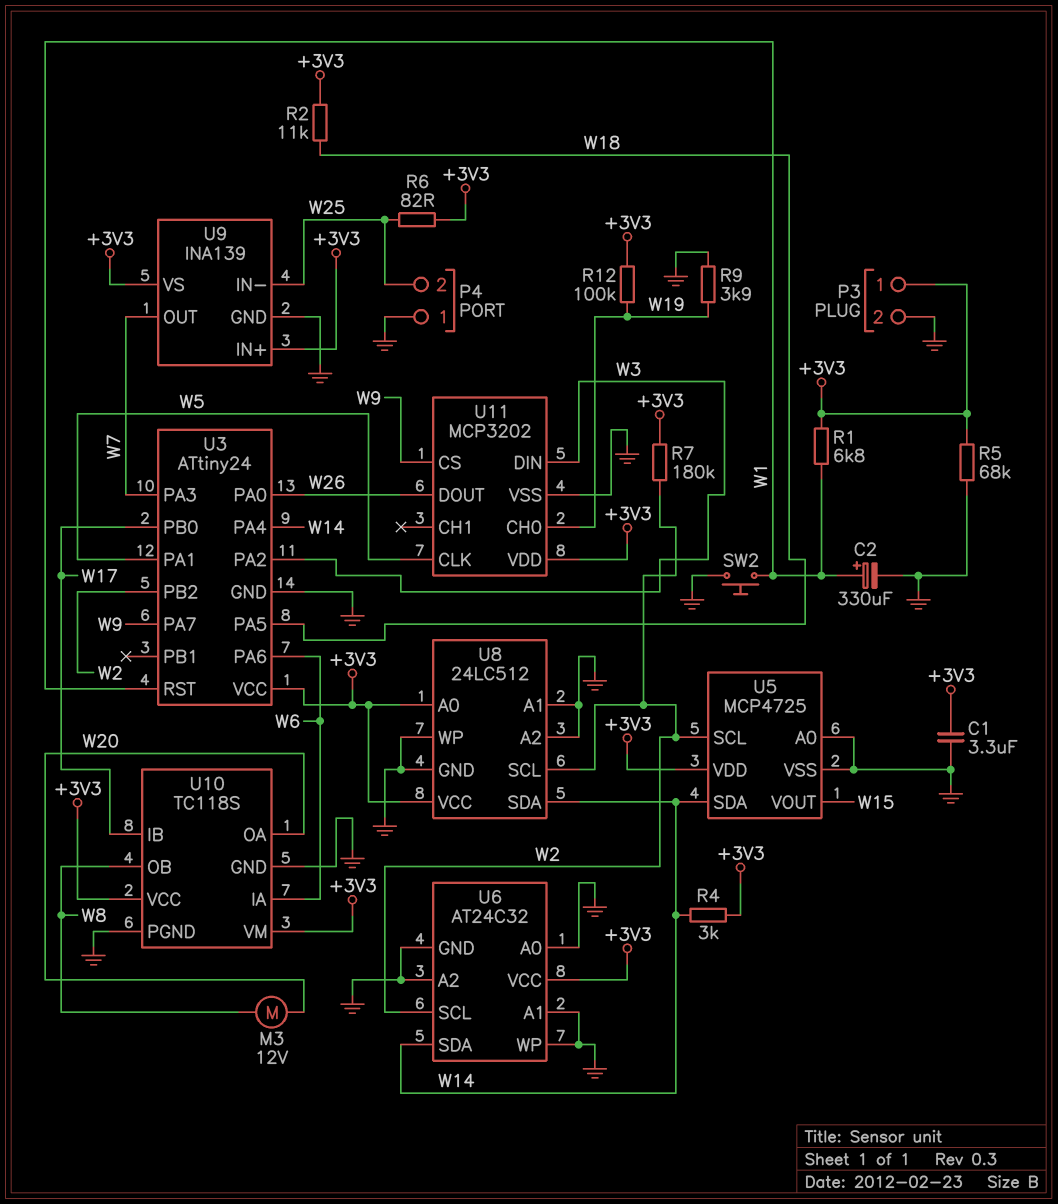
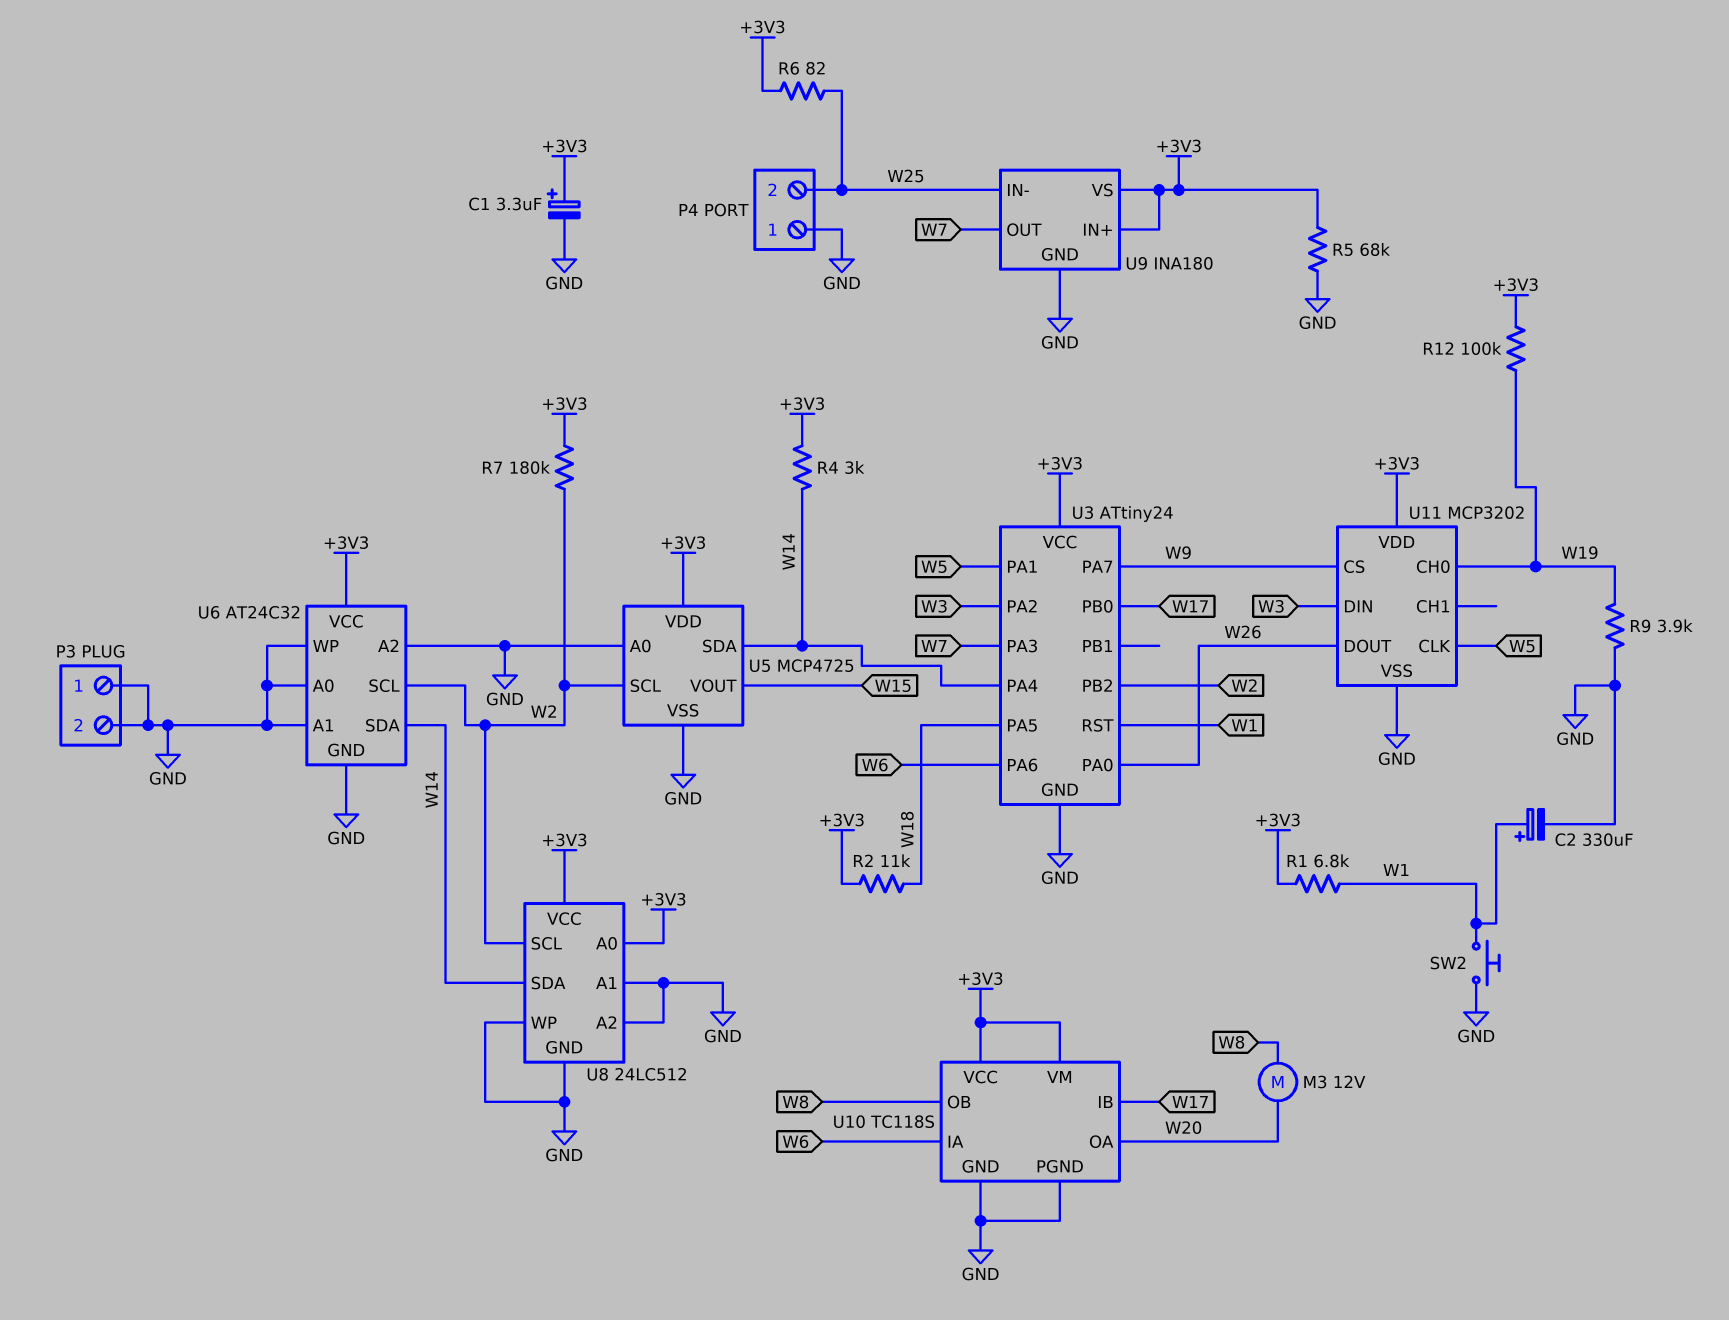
C1: 3.3uF (+3V3, GND) -> 3.3uF (plus +3V3, minus GND)
P3 pin 1: +3V3 -> GND
U9: INA139 -> INA180

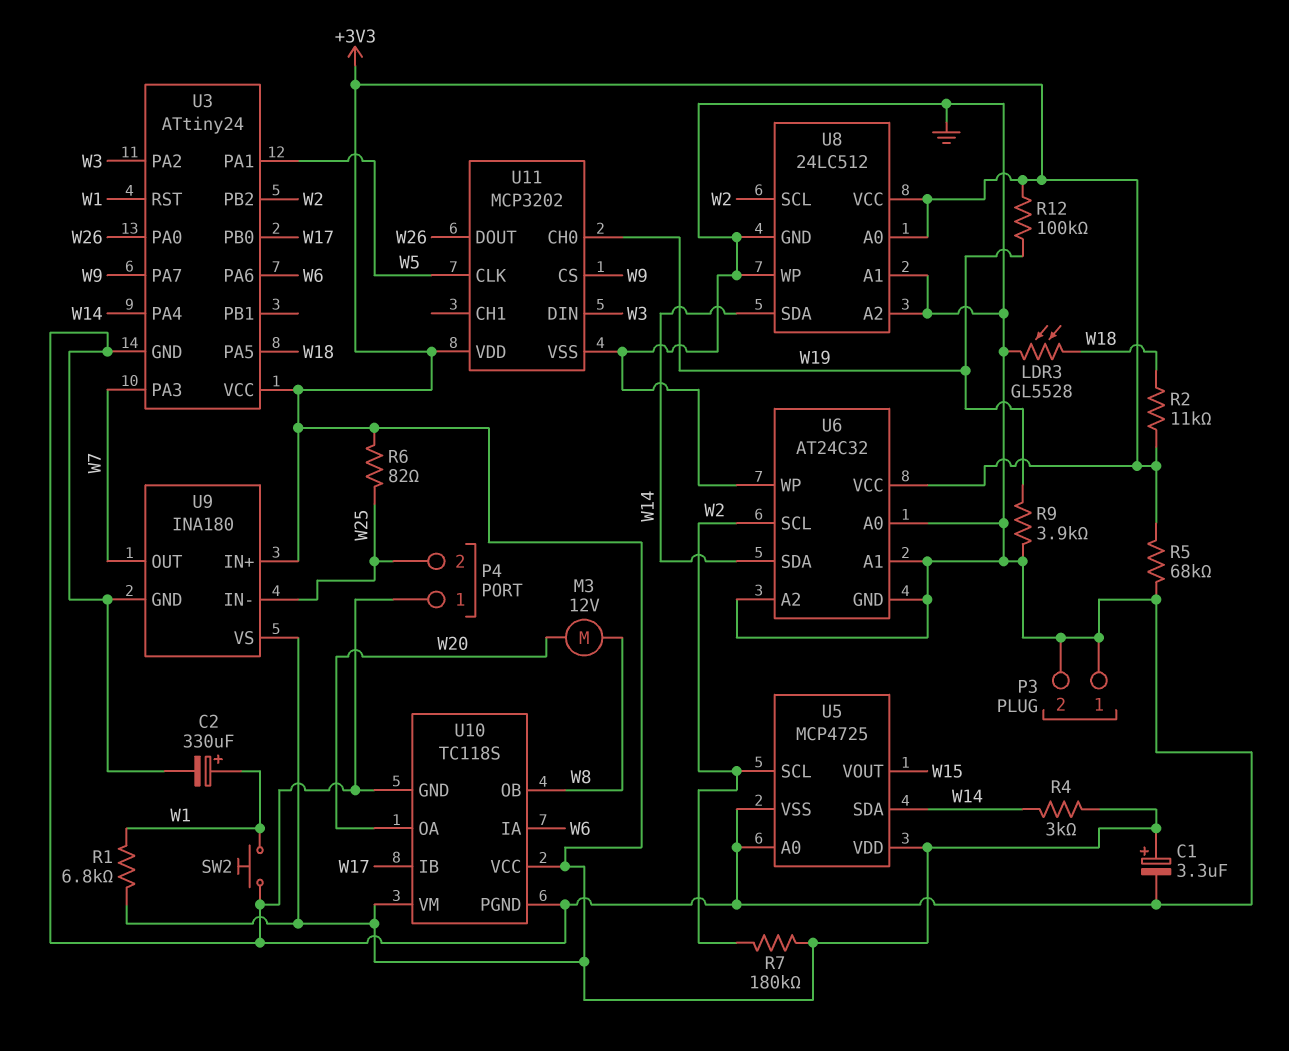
LDR3: none -> GL5528 (GND, W18)

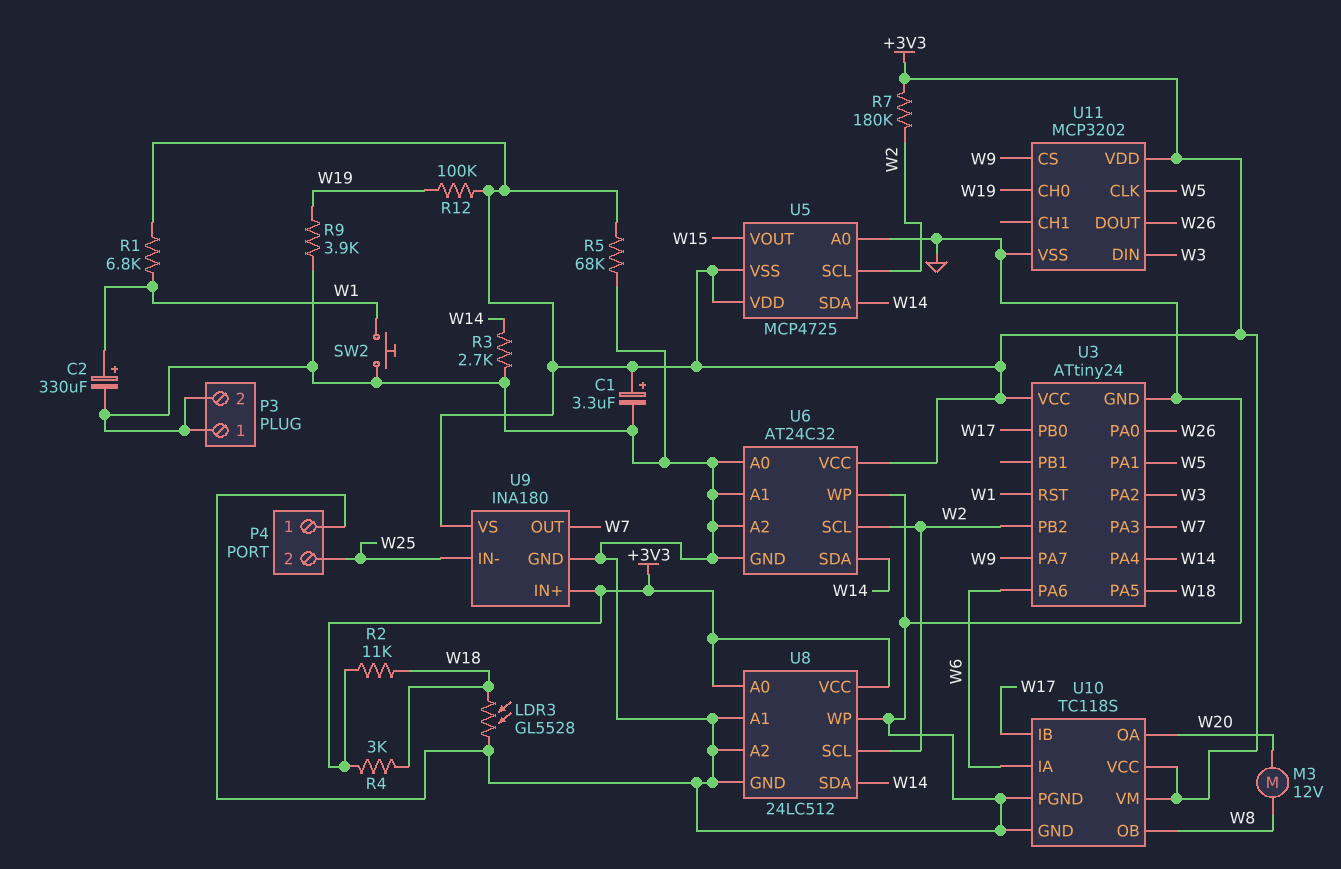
R3: none -> 2.7k (GND, W14)
R4: 3k (+3V3, W14) -> 3k (+3V3, W18)
R6: 82 (+3V3, W25) -> none
U5 pin VSS: GND -> +3V3

